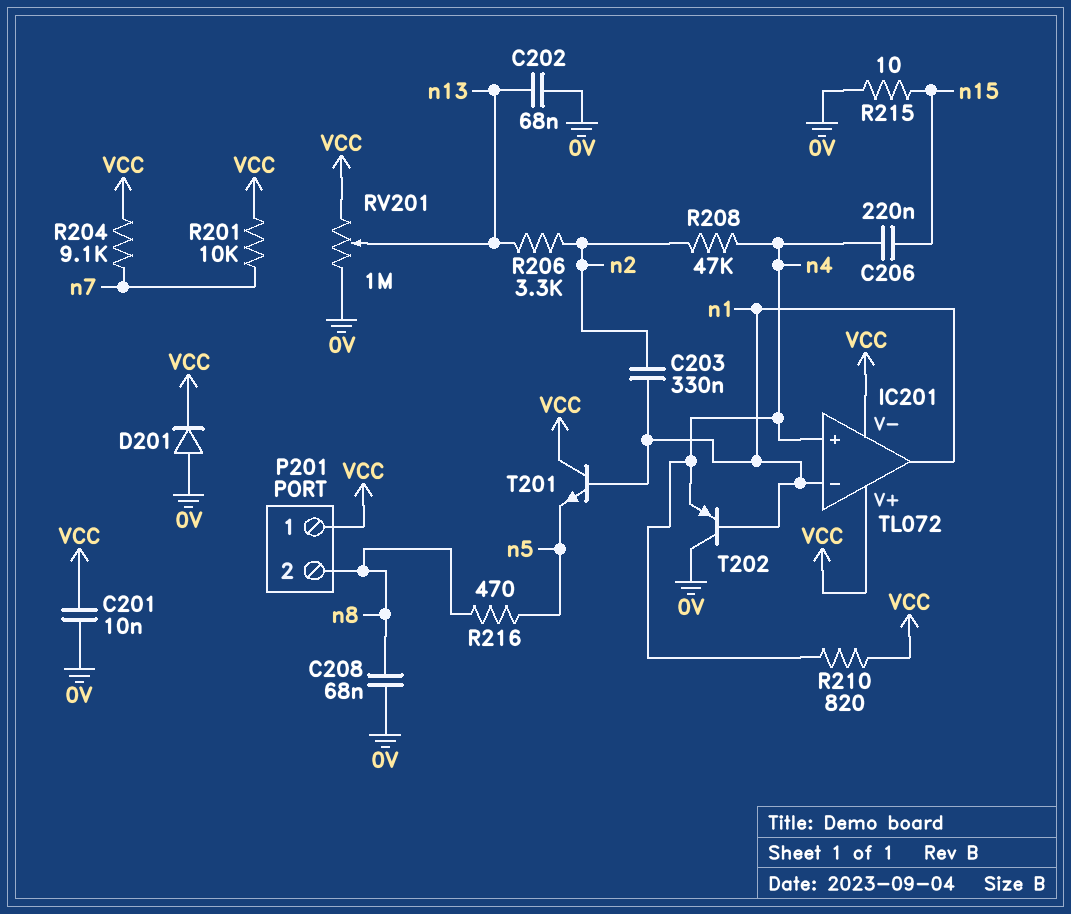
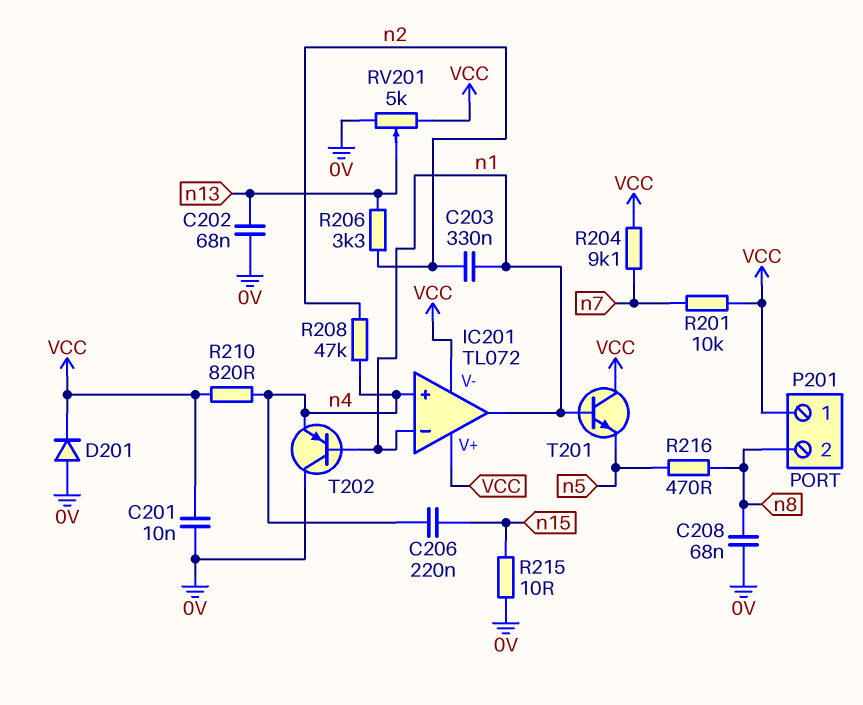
RV201: 1M (0V, VCC, wiper n13) -> 5k (0V, VCC, wiper n13)

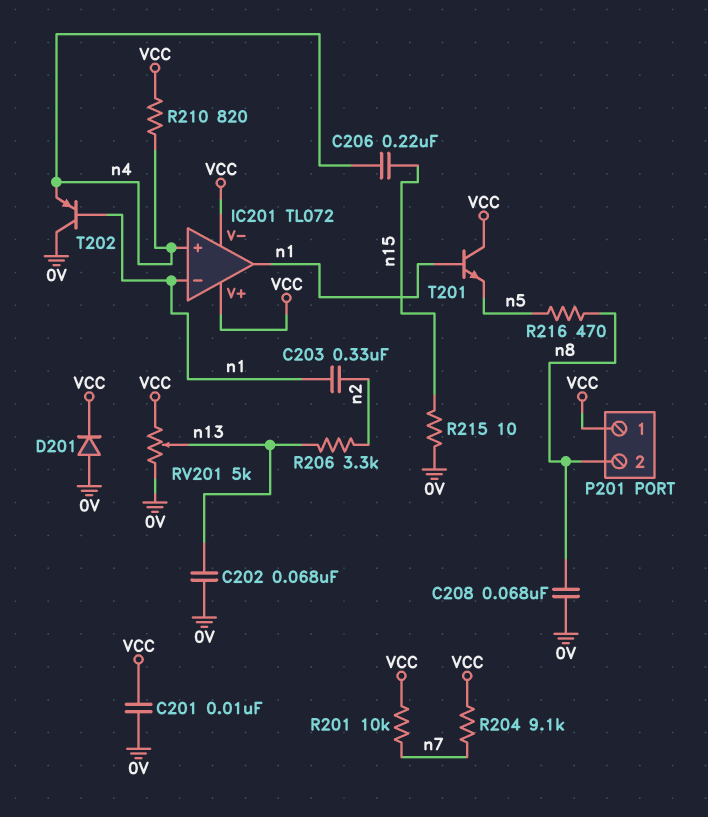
R208: 47k (n2, n4) -> none

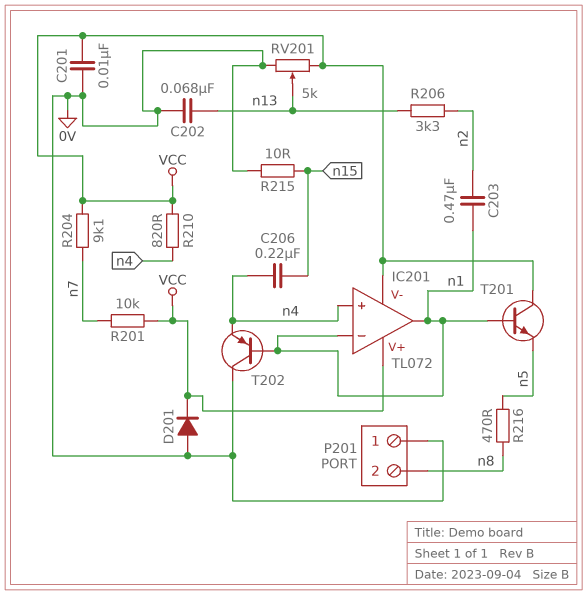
C203: 330nF (n1, n2) -> 470nF (n1, n2)
C208: 68nF (0V, n8) -> none
P201 pin 1: VCC -> 0V

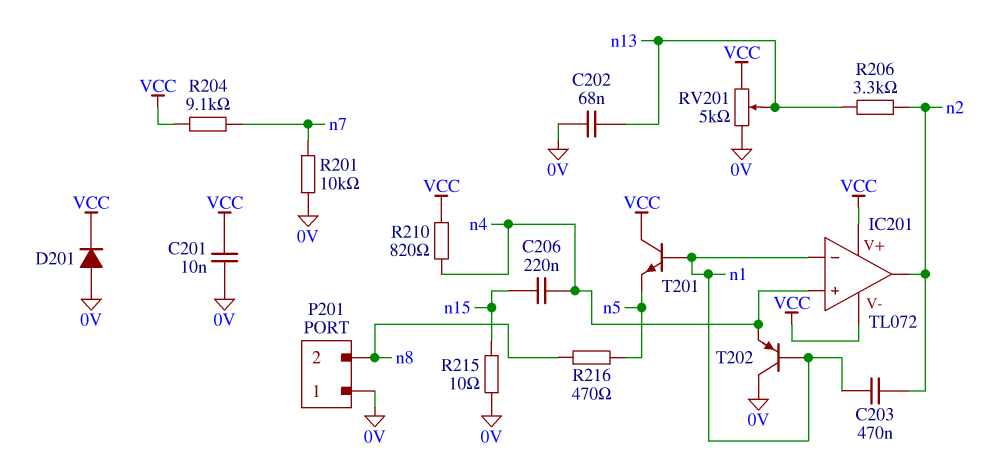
IC201 pin out: n1 -> n2
R201: 10k (VCC, n7) -> 10k (0V, n7)

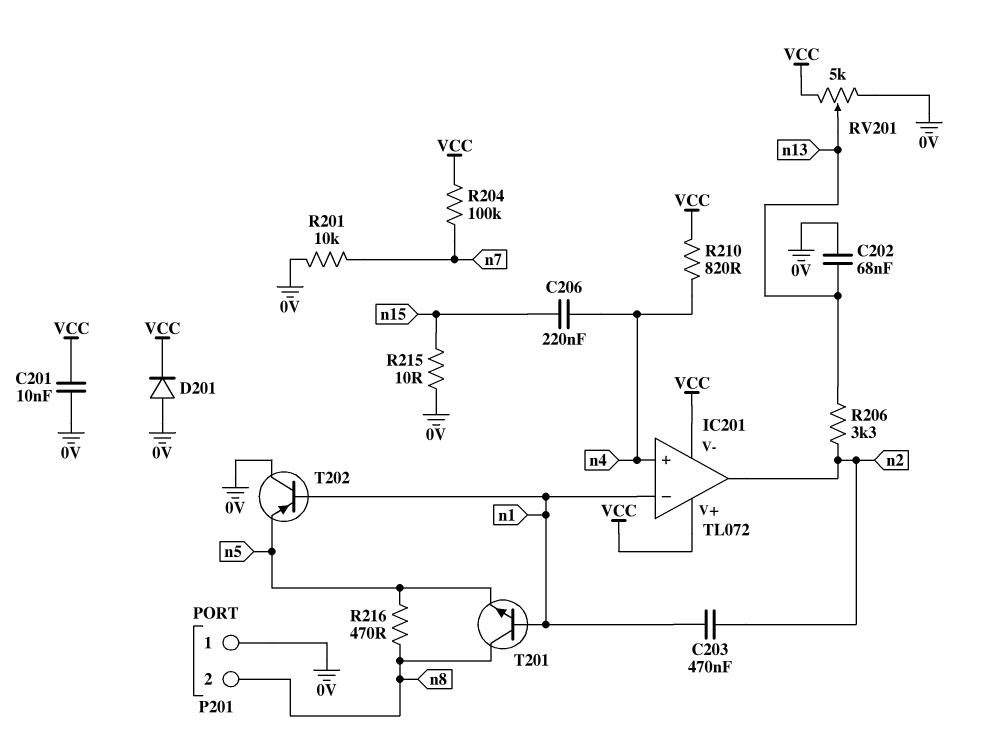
R204: 9.1k (VCC, n7) -> 100k (VCC, n7)
T201: NPN (B n1, C VCC, E n5) -> NPN (B n1, C n8, E n5)
T202: PNP (B n1, C 0V, E n4) -> PNP (B n1, C 0V, E n5)

